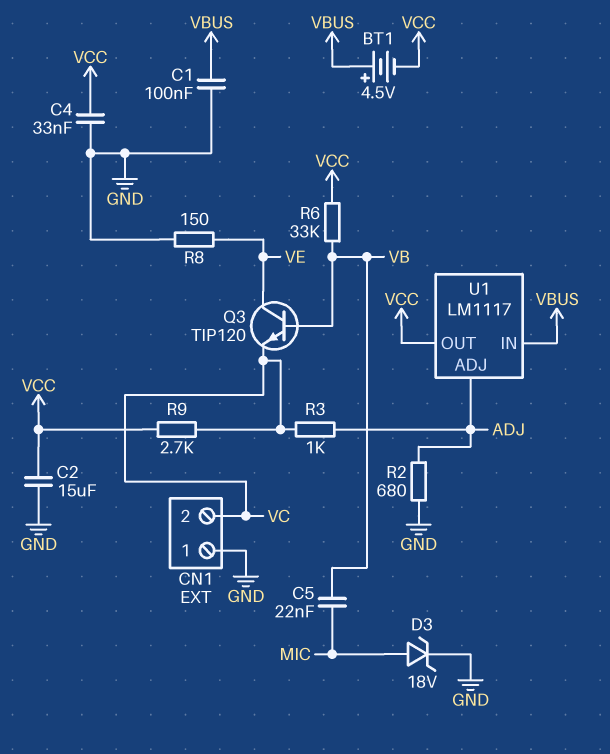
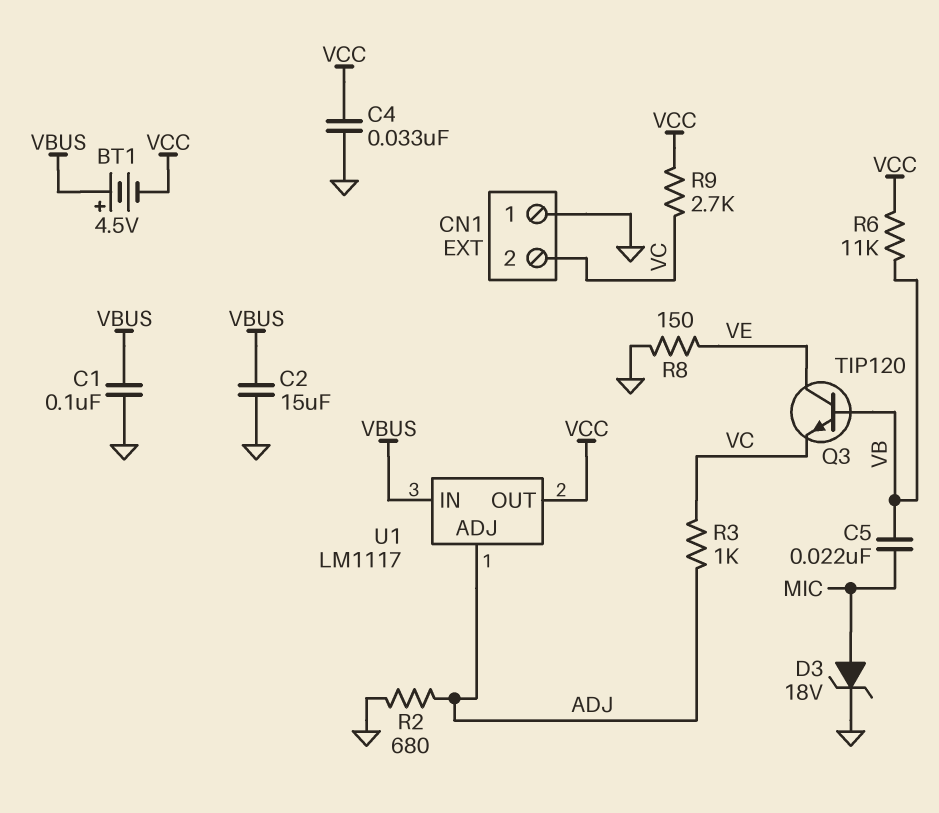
C2: 15uF (GND, VCC) -> 15uF (GND, VBUS)
R6: 33k (VB, VCC) -> 11k (VB, VCC)

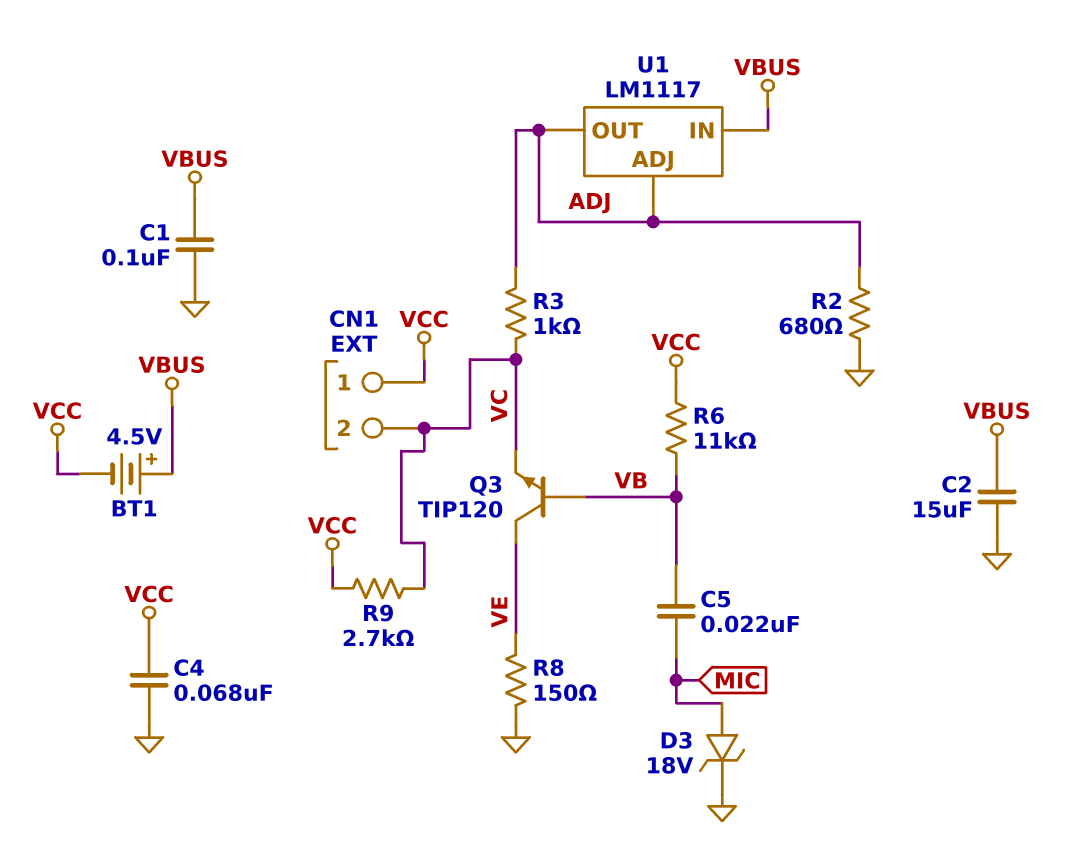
C4: 33nF (GND, VCC) -> 68nF (GND, VCC)
CN1 pin 1: GND -> VCC
U1 pin OUT: VCC -> ADJ

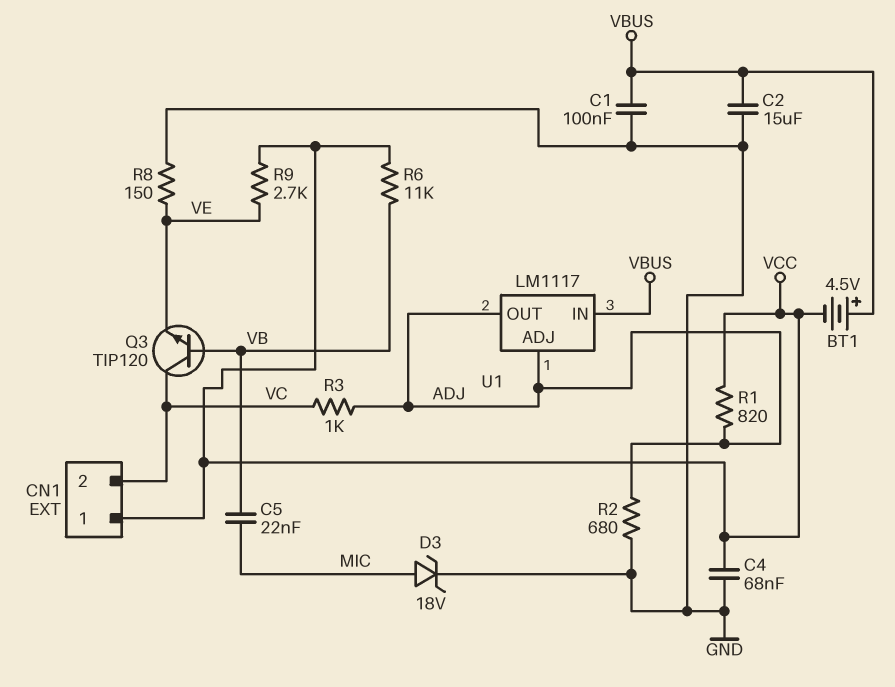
Q3: NPN TIP120 (B VB, C VE, E VC) -> NPN TIP120 (B VB, C VC, E VE)
R1: none -> 820 (ADJ, VCC)
R9: 2.7k (VC, VCC) -> 2.7k (VCC, VE)

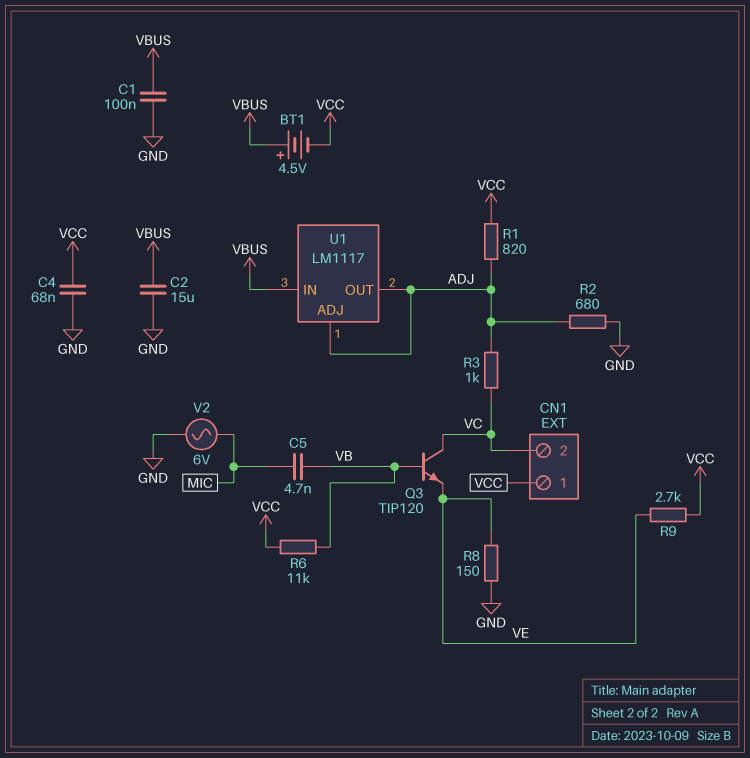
C5: 22nF (MIC, VB) -> 4.7nF (MIC, VB)
D3: zener 18V (A MIC, K GND) -> none
V2: none -> AC 6V (GND, MIC)

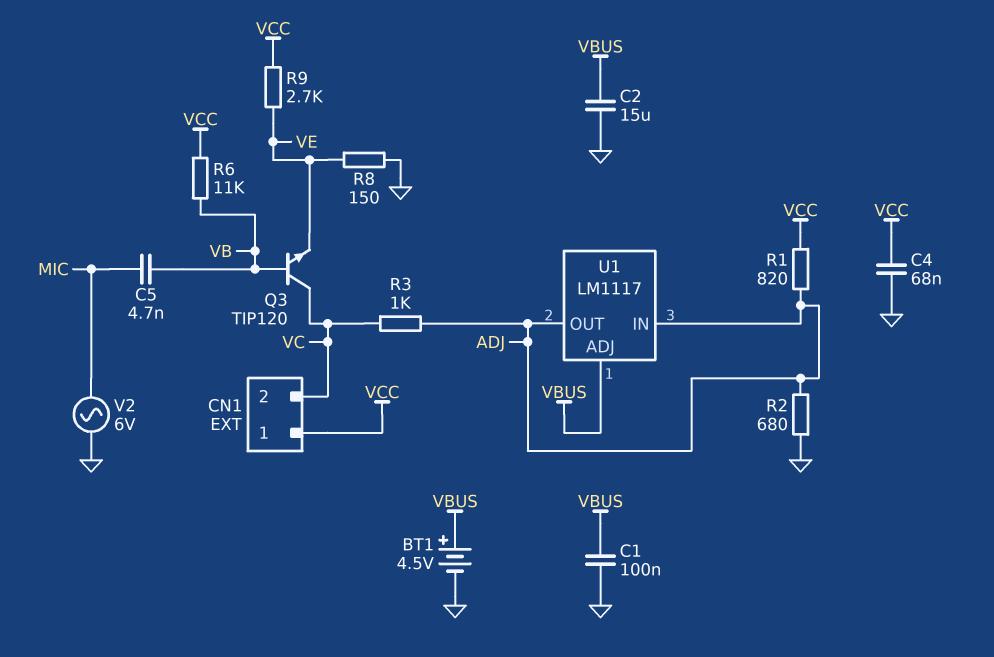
BT1: 4.5V (plus VBUS, minus VCC) -> 4.5V (plus VBUS, minus GND)
U1 pin ADJ: ADJ -> VBUS
U1 pin IN: VBUS -> ADJ

